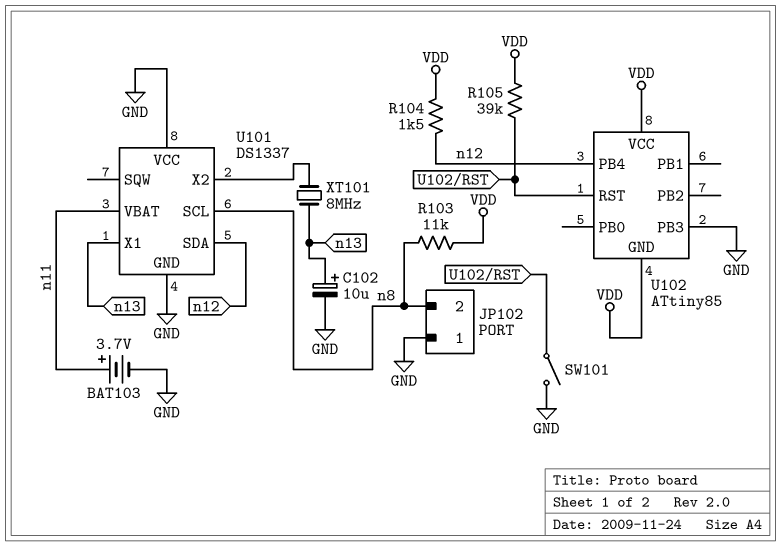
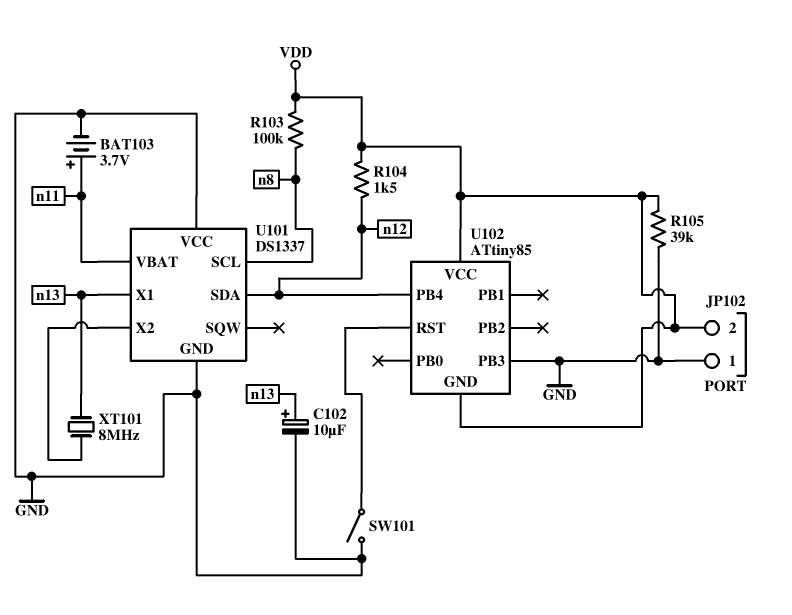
JP102 pin 2: n8 -> VDD
R103: 11k (VDD, n8) -> 100k (VDD, n8)
R105: 39k (U102/RST, VDD) -> 39k (GND, VDD)

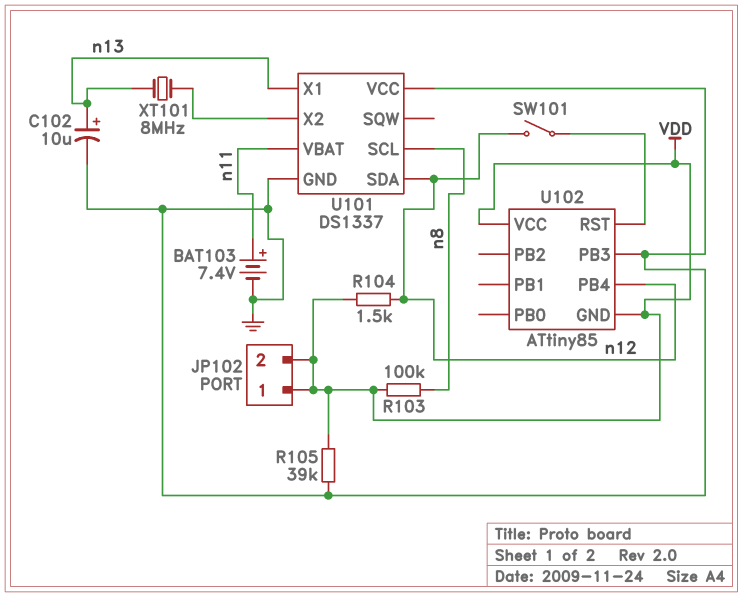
BAT103: 3.7V (plus n11, minus GND) -> 7.4V (plus n11, minus GND)
JP102 pin 1: GND -> VDD
SW101: switch (GND, U102/RST) -> switch (U102/RST, n12)

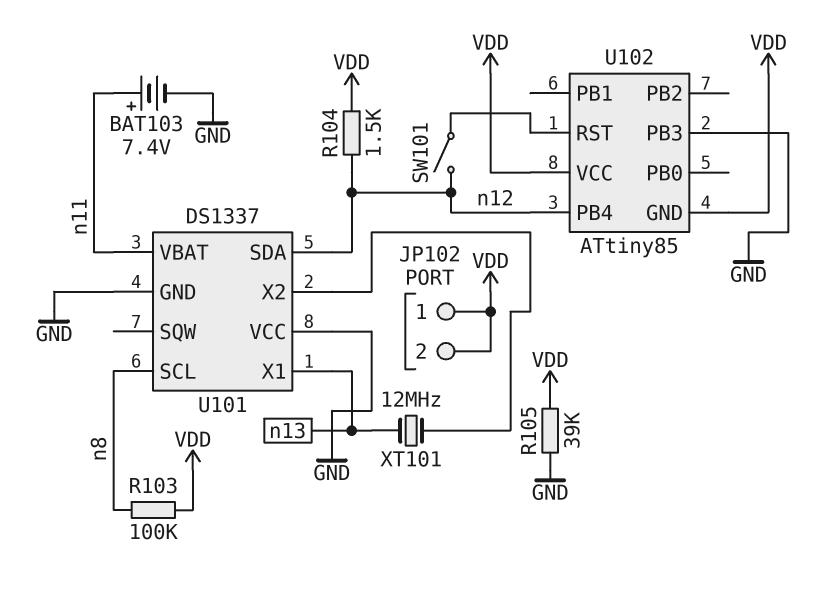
C102: 10uF (plus n13, minus GND) -> none
XT101: 8MHz (U101/X2, n13) -> 12MHz (U101/X2, n13)

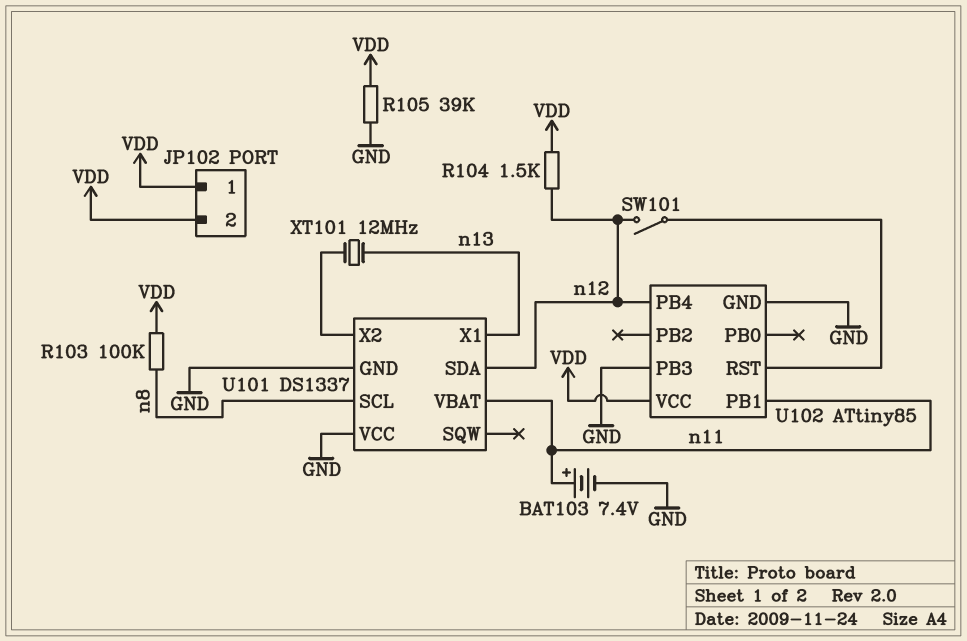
U102 pin GND: VDD -> GND
U102 pin PB1: none -> n11

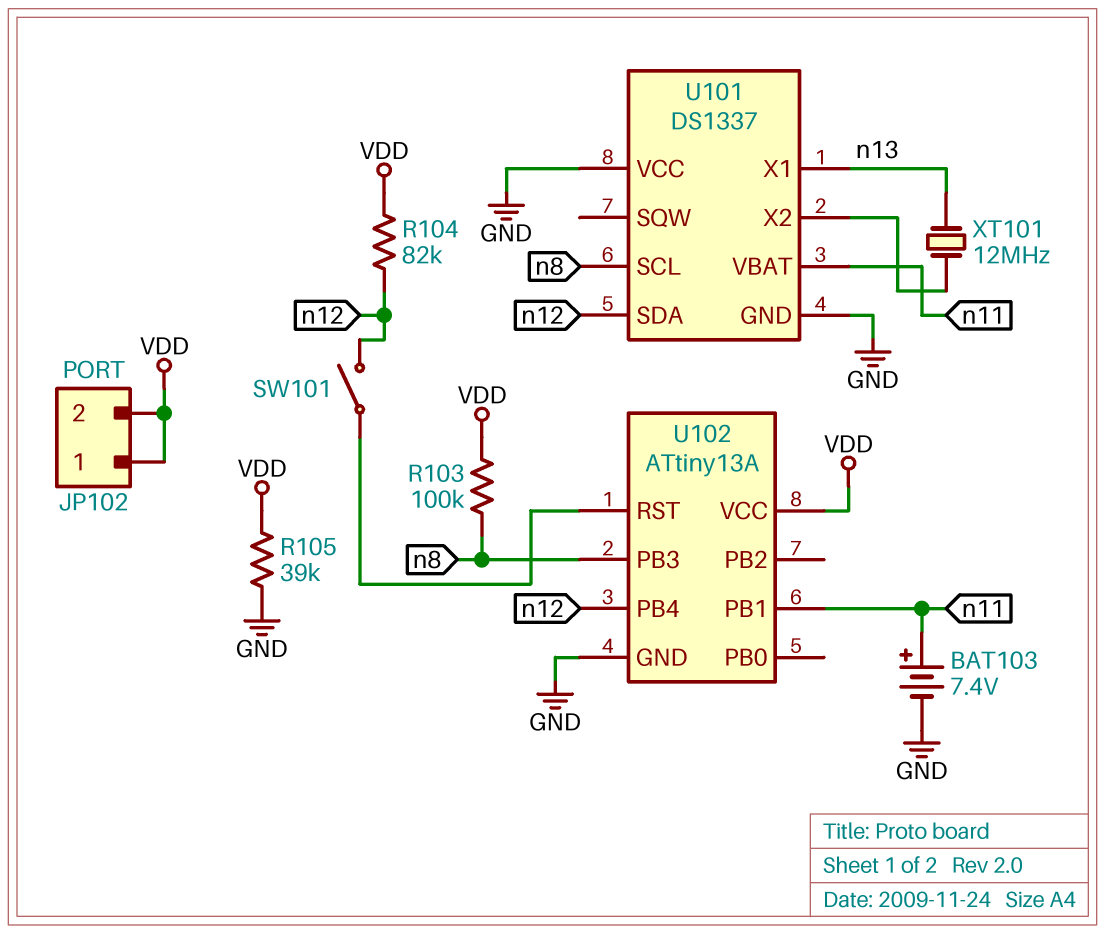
R104: 1.5k (VDD, n12) -> 82k (VDD, n12)
U102: ATtiny85 -> ATtiny13A
U102 pin PB3: GND -> n8

